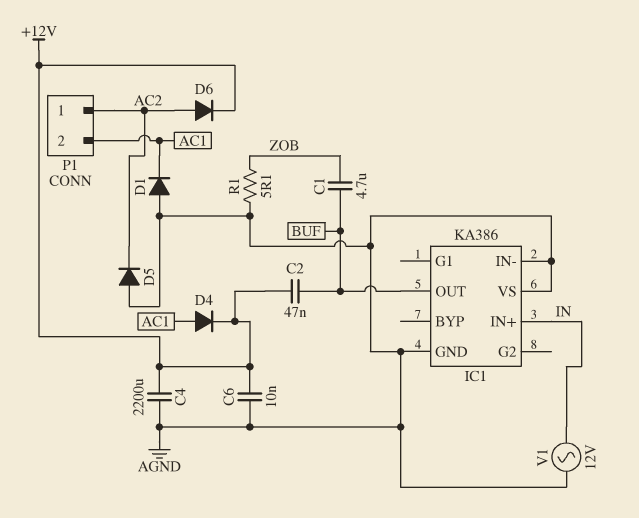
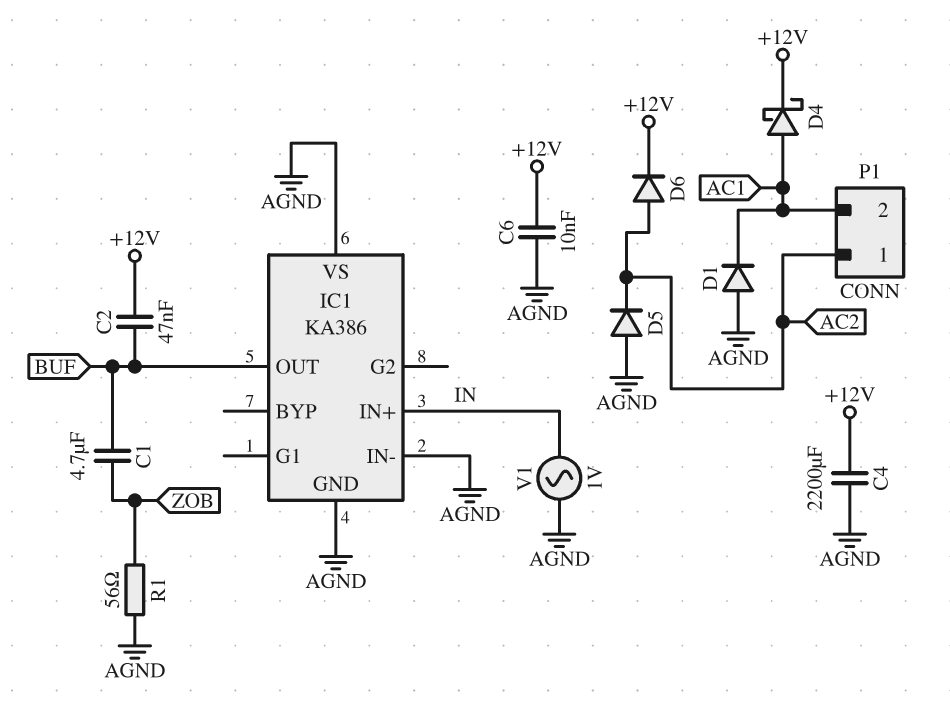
D4: diode (A AC1, K +12V) -> schottky (A AC1, K +12V)
R1: 5.1 (AGND, ZOB) -> 56 (AGND, ZOB)
V1: AC 12V (AGND, IN) -> AC 1V (AGND, IN)

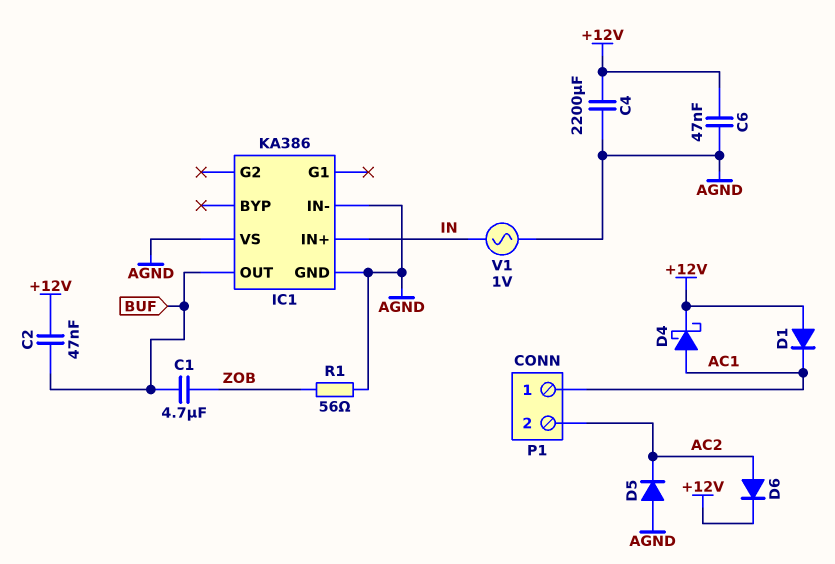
C6: 10nF (+12V, AGND) -> 47nF (+12V, AGND)
D1: diode (A AGND, K AC1) -> diode (A +12V, K AC1)
P1 pin 1: AC2 -> AC1
P1 pin 2: AC1 -> AC2

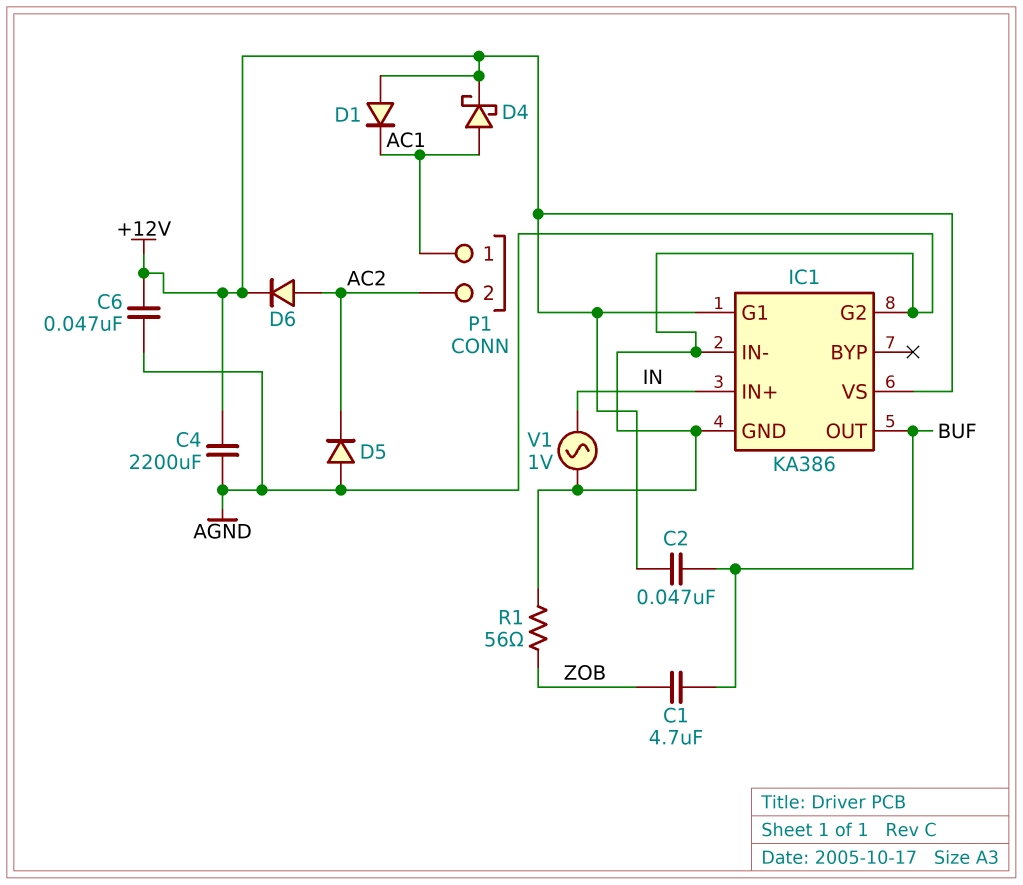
IC1 pin G1: none -> +12V
IC1 pin G2: none -> AGND
IC1 pin VS: AGND -> +12V

